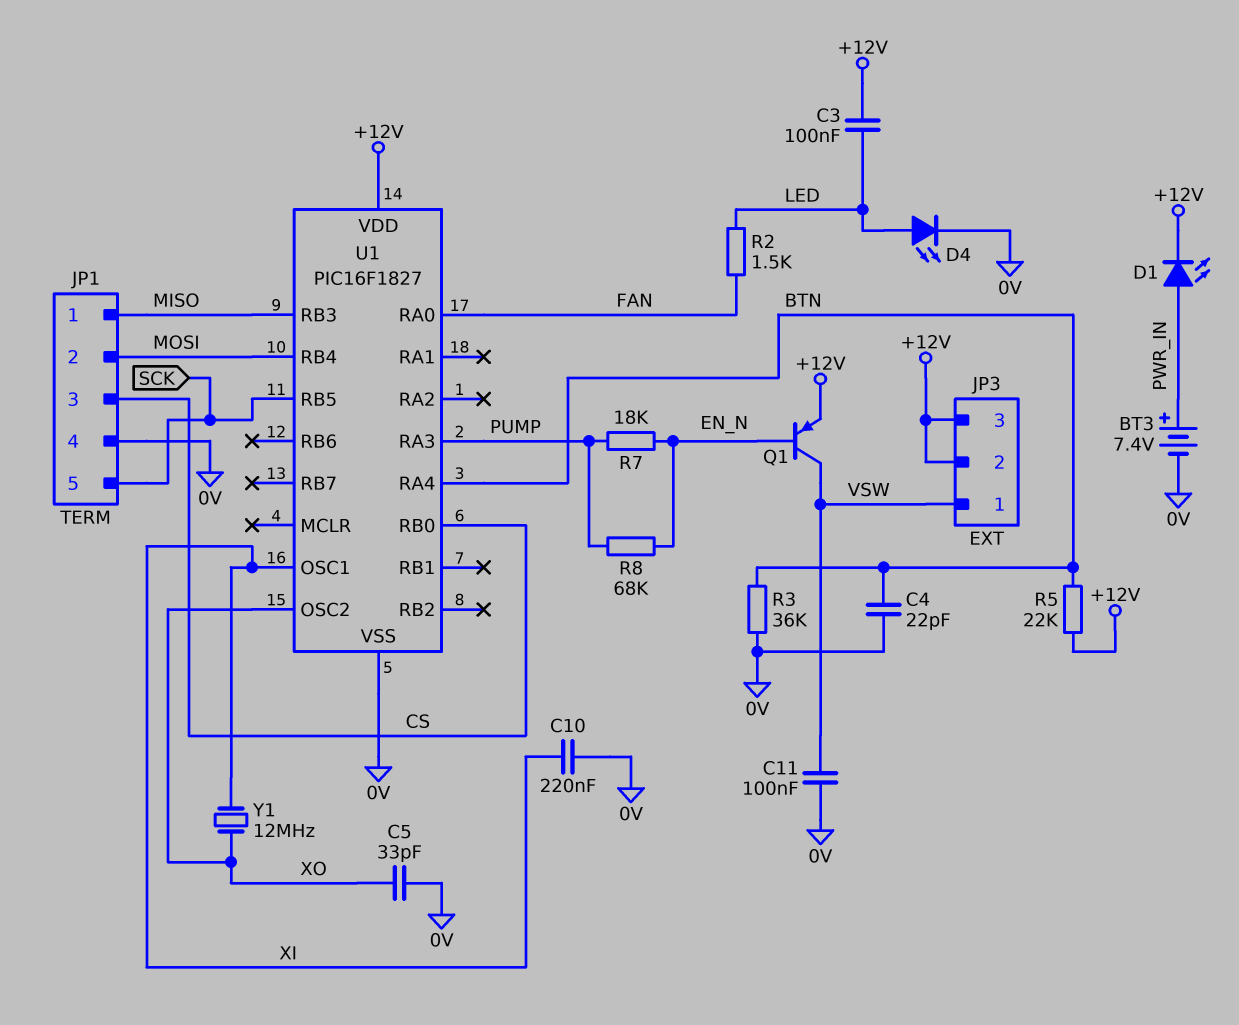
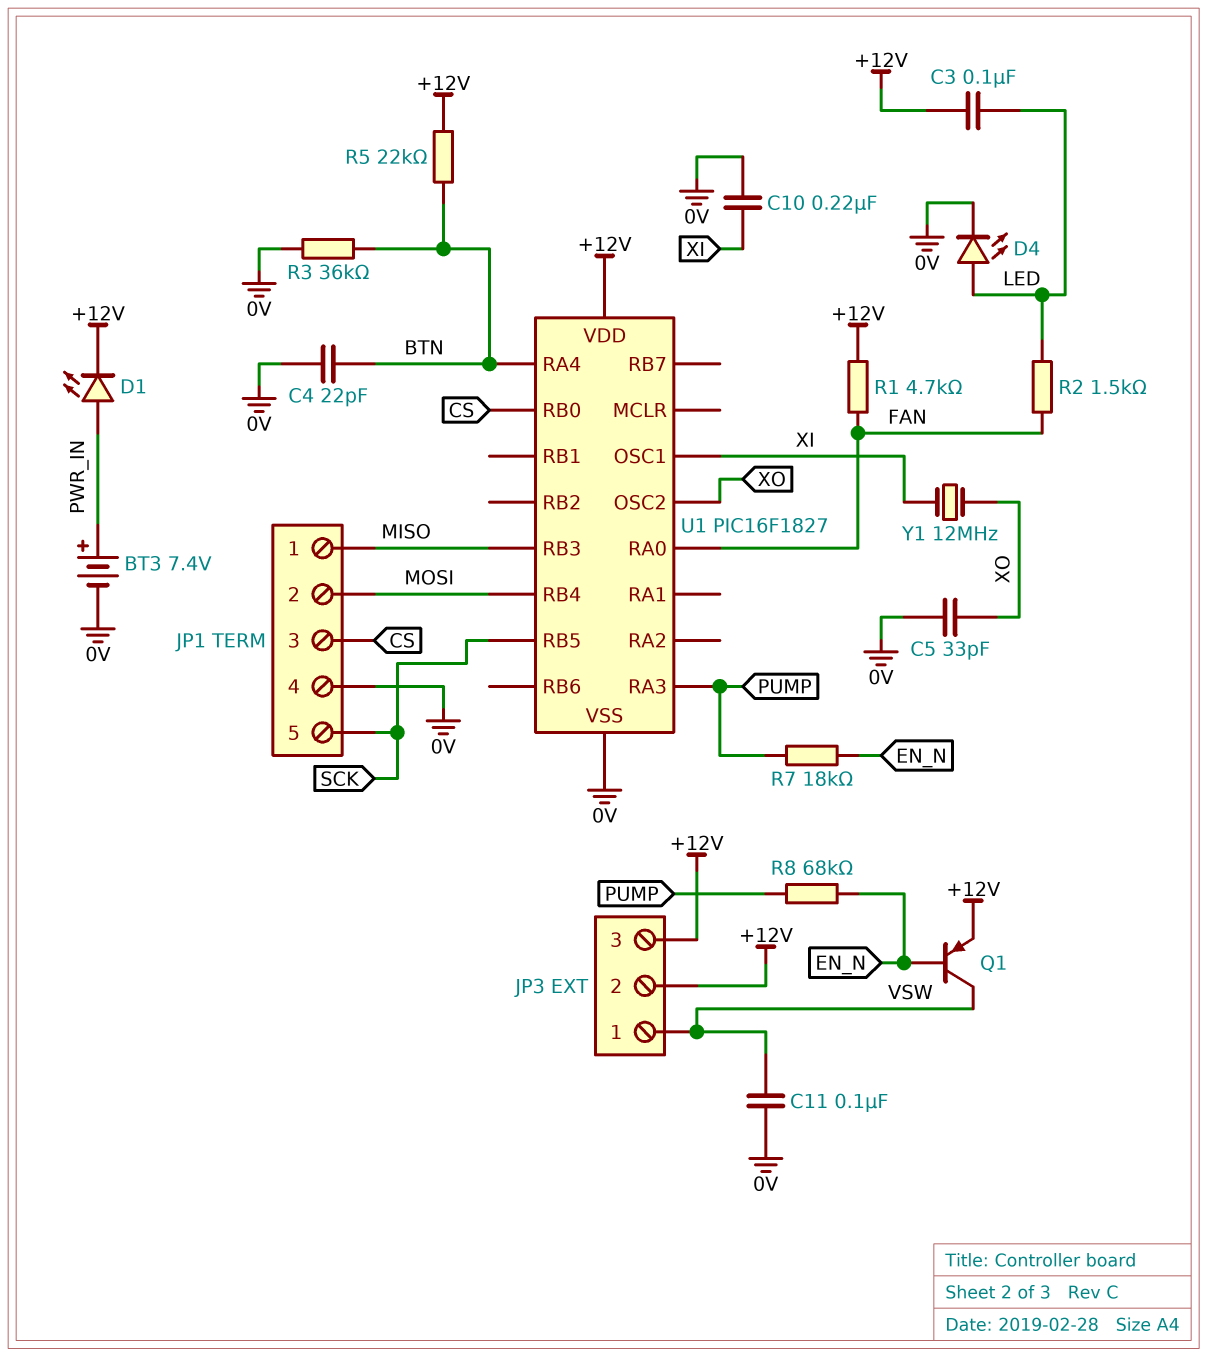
R1: none -> 4.7k (+12V, FAN)

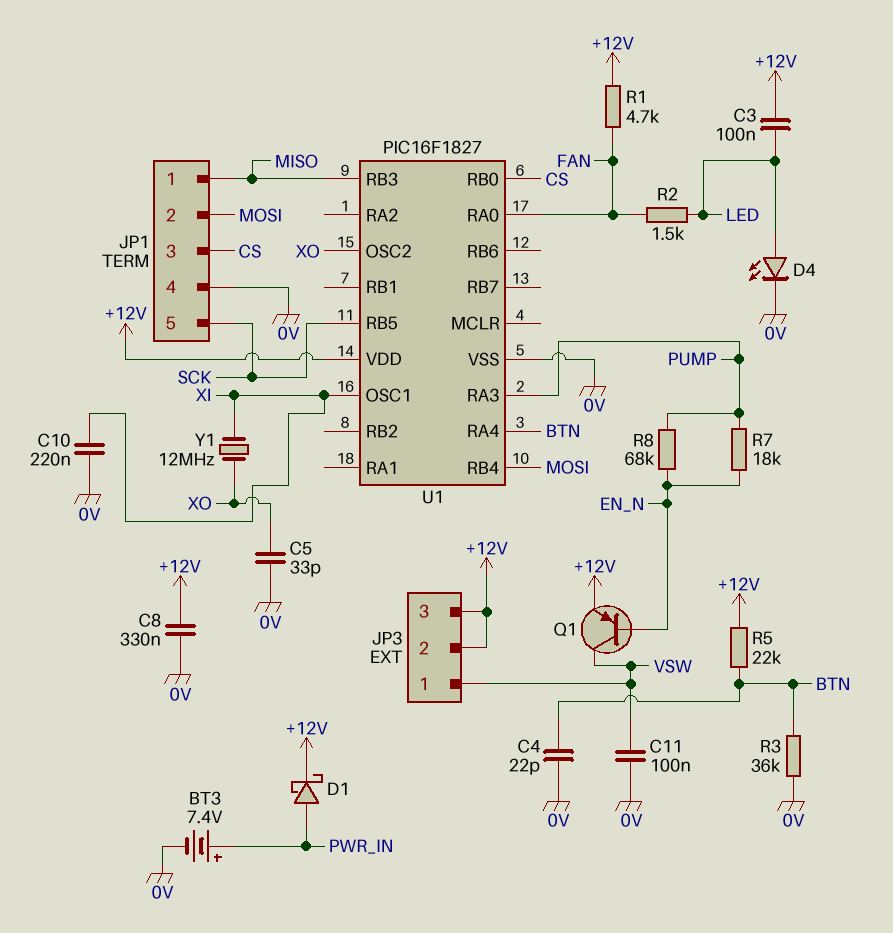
C8: none -> 330nF (+12V, 0V)
D1: LED (A PWR_IN, K +12V) -> schottky (A PWR_IN, K +12V)

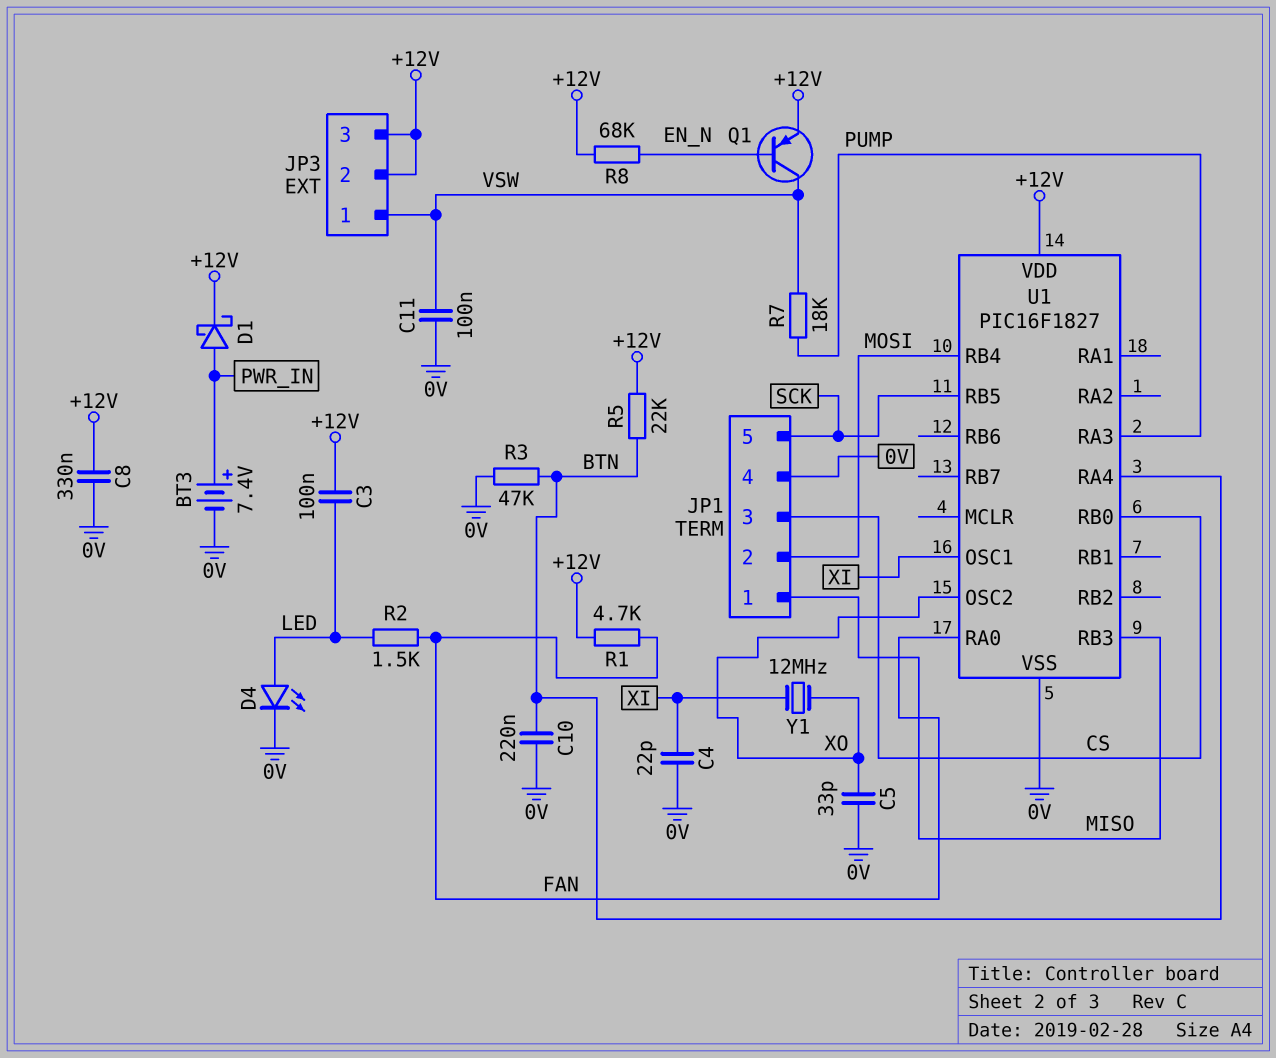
C4: 22pF (0V, BTN) -> 22pF (0V, XI)
C10: 220nF (0V, XI) -> 220nF (0V, BTN)
R3: 36k (0V, BTN) -> 47k (0V, BTN)
R7: 18k (EN_N, PUMP) -> 18k (PUMP, VSW)
R8: 68k (EN_N, PUMP) -> 68k (+12V, EN_N)

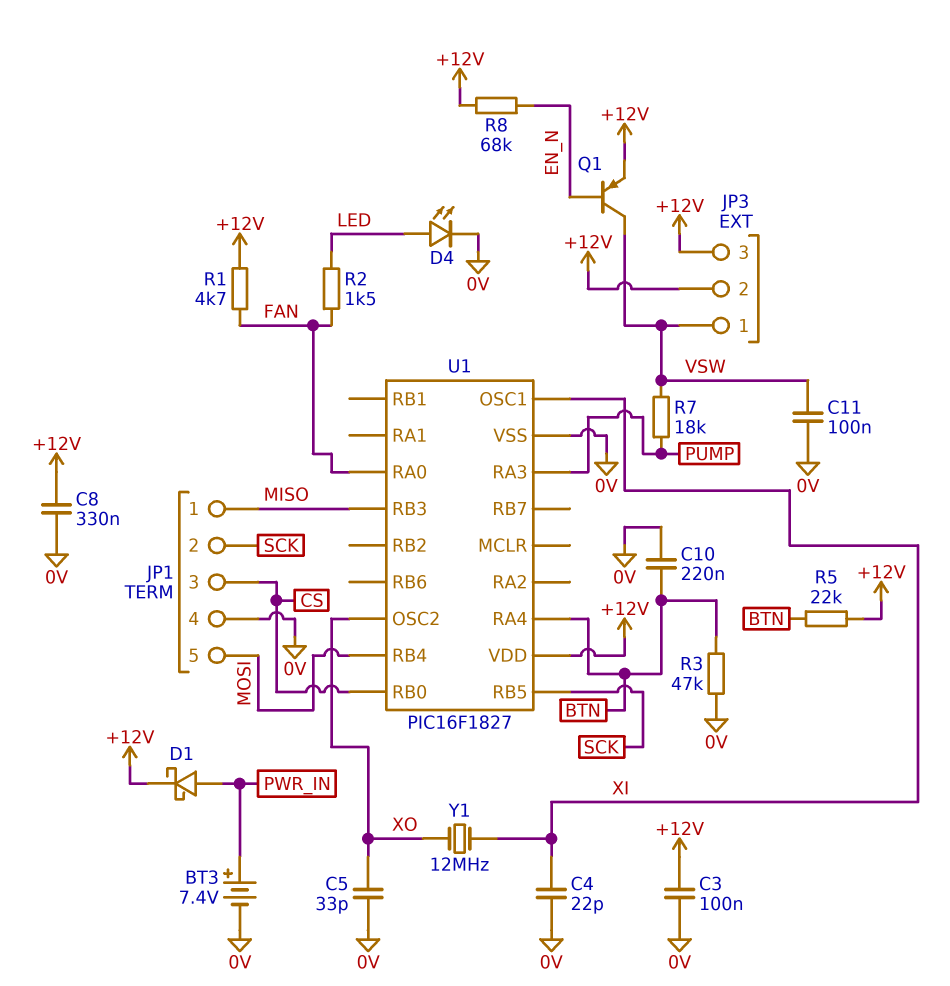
C3: 100nF (+12V, LED) -> 100nF (+12V, 0V)
JP1 pin 2: MOSI -> SCK
JP1 pin 5: SCK -> MOSI

